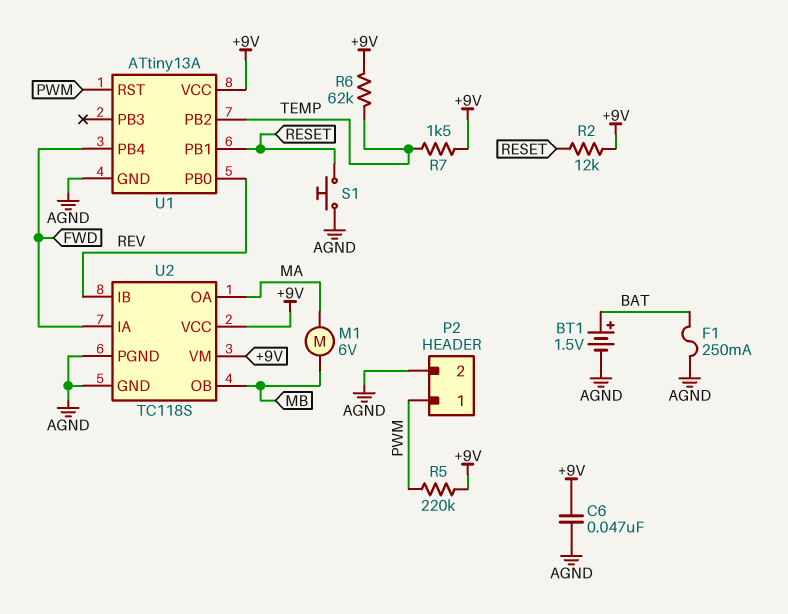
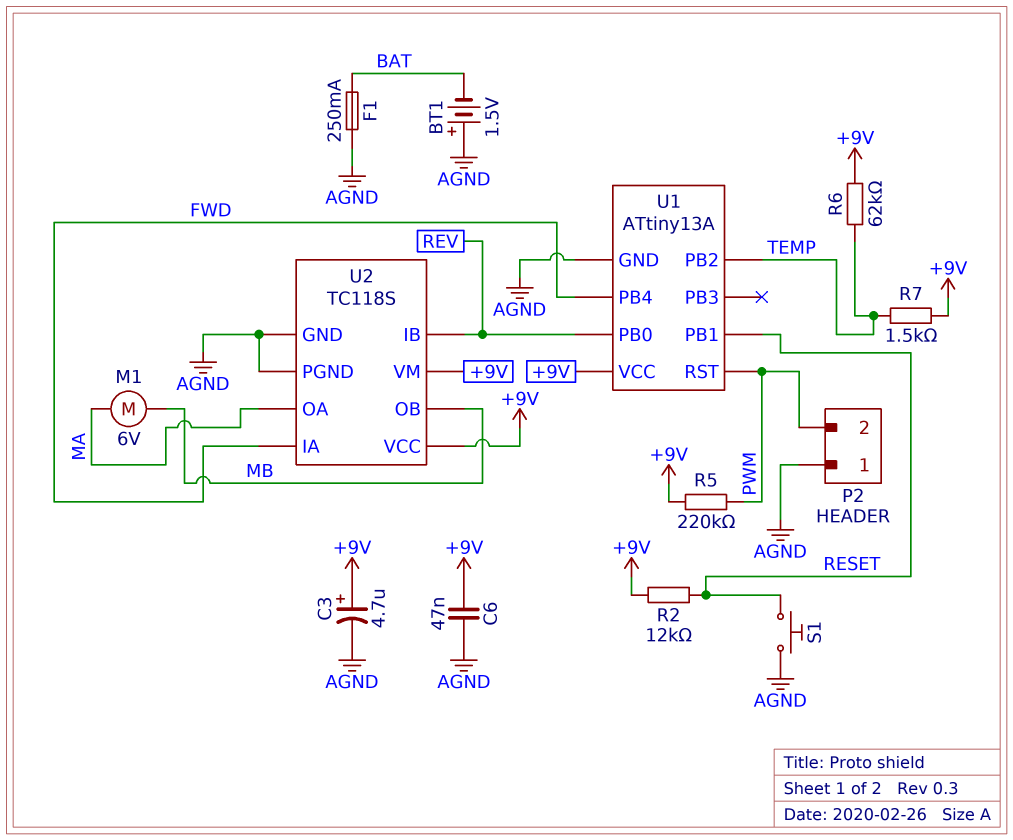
BT1: 1.5V (plus BAT, minus AGND) -> 1.5V (plus AGND, minus BAT)
C3: none -> 4.7uF (plus +9V, minus AGND)
P2 pin 1: PWM -> AGND
P2 pin 2: AGND -> PWM

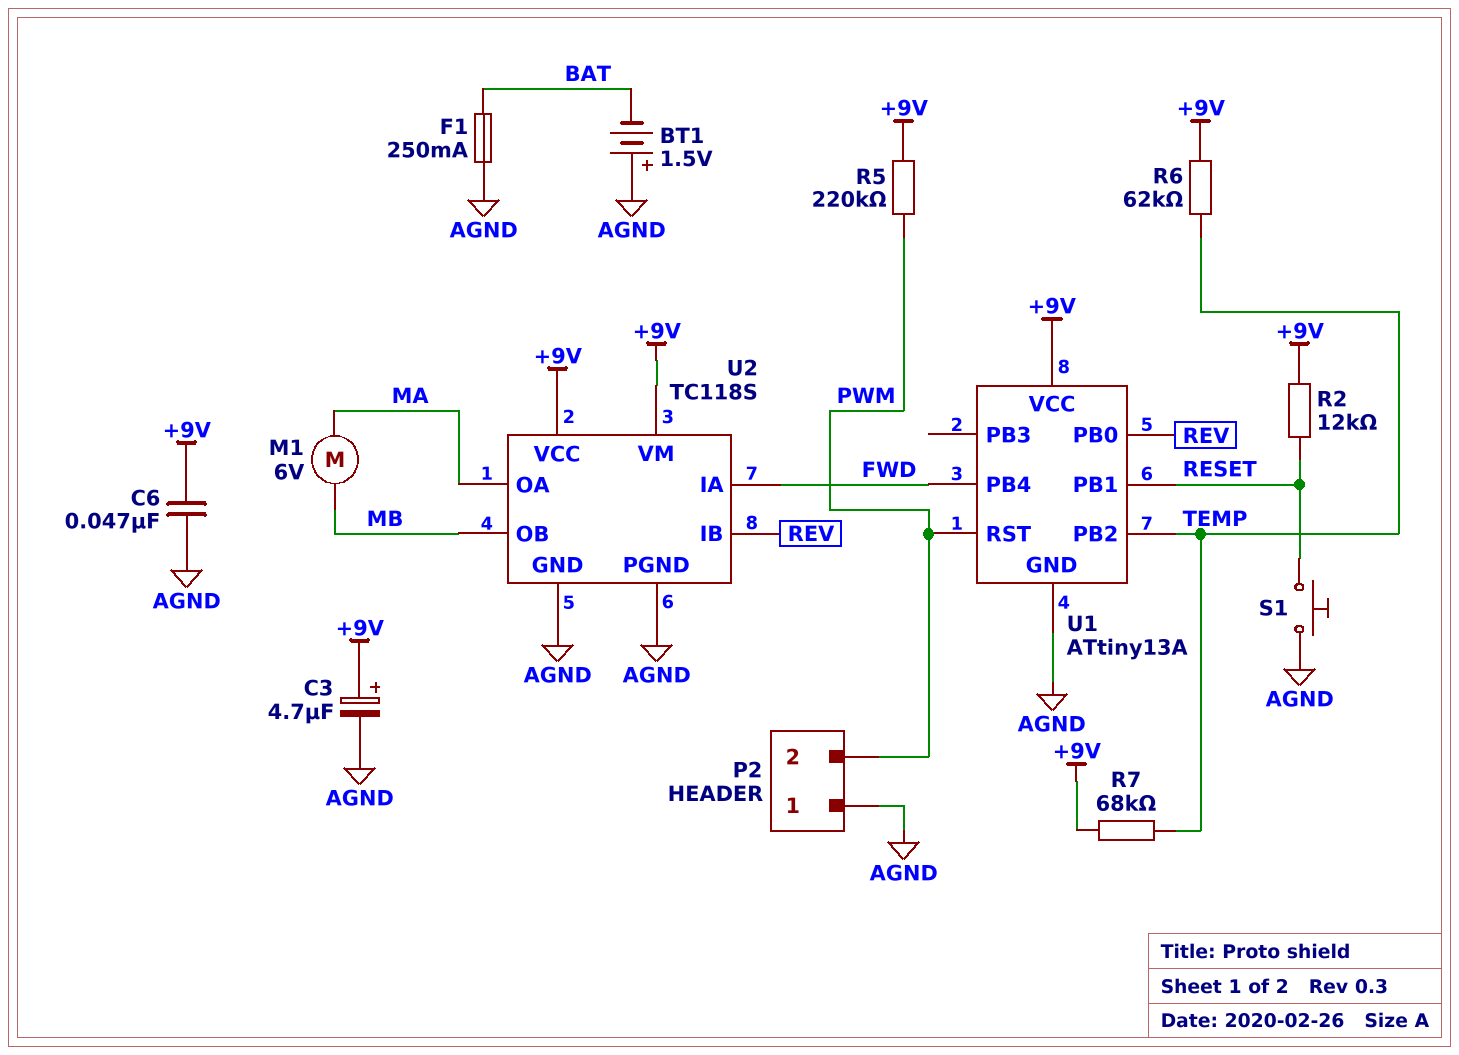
R7: 1.5k (+9V, TEMP) -> 68k (+9V, TEMP)

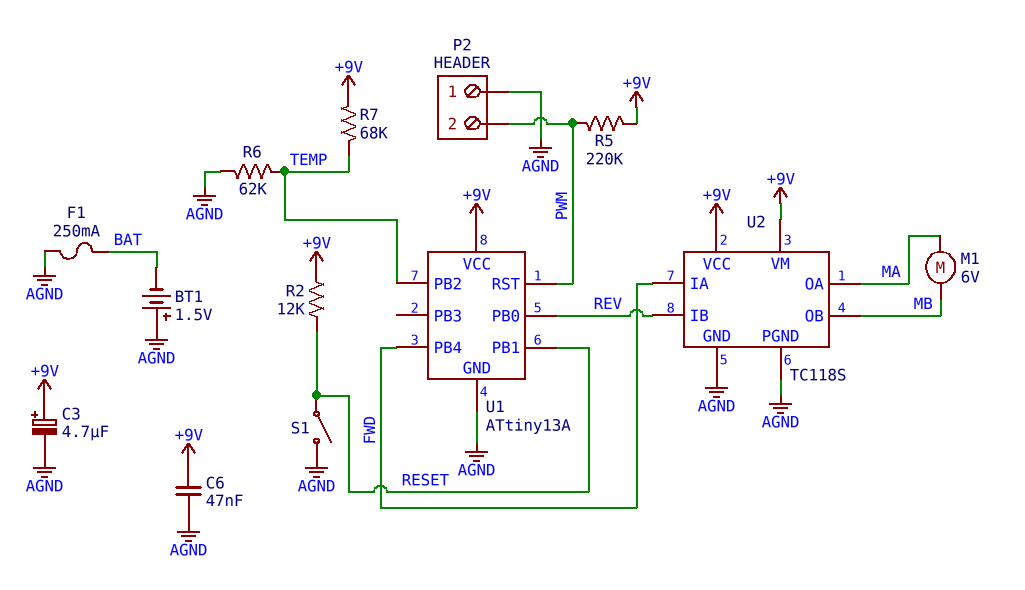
R6: 62k (+9V, TEMP) -> 62k (AGND, TEMP)
S1: button (AGND, RESET) -> switch (AGND, RESET)

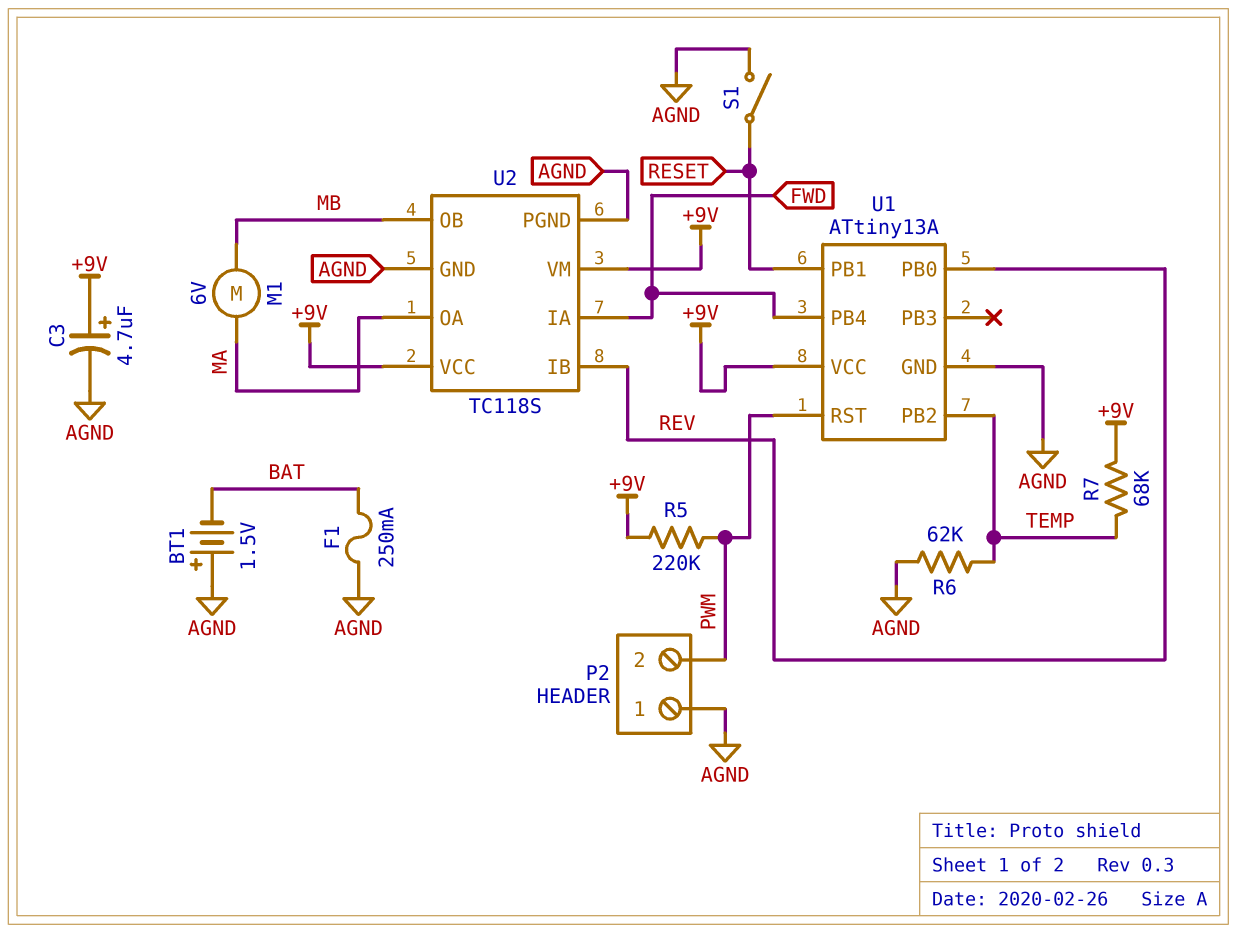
C6: 47nF (+9V, AGND) -> none
R2: 12k (+9V, RESET) -> none

